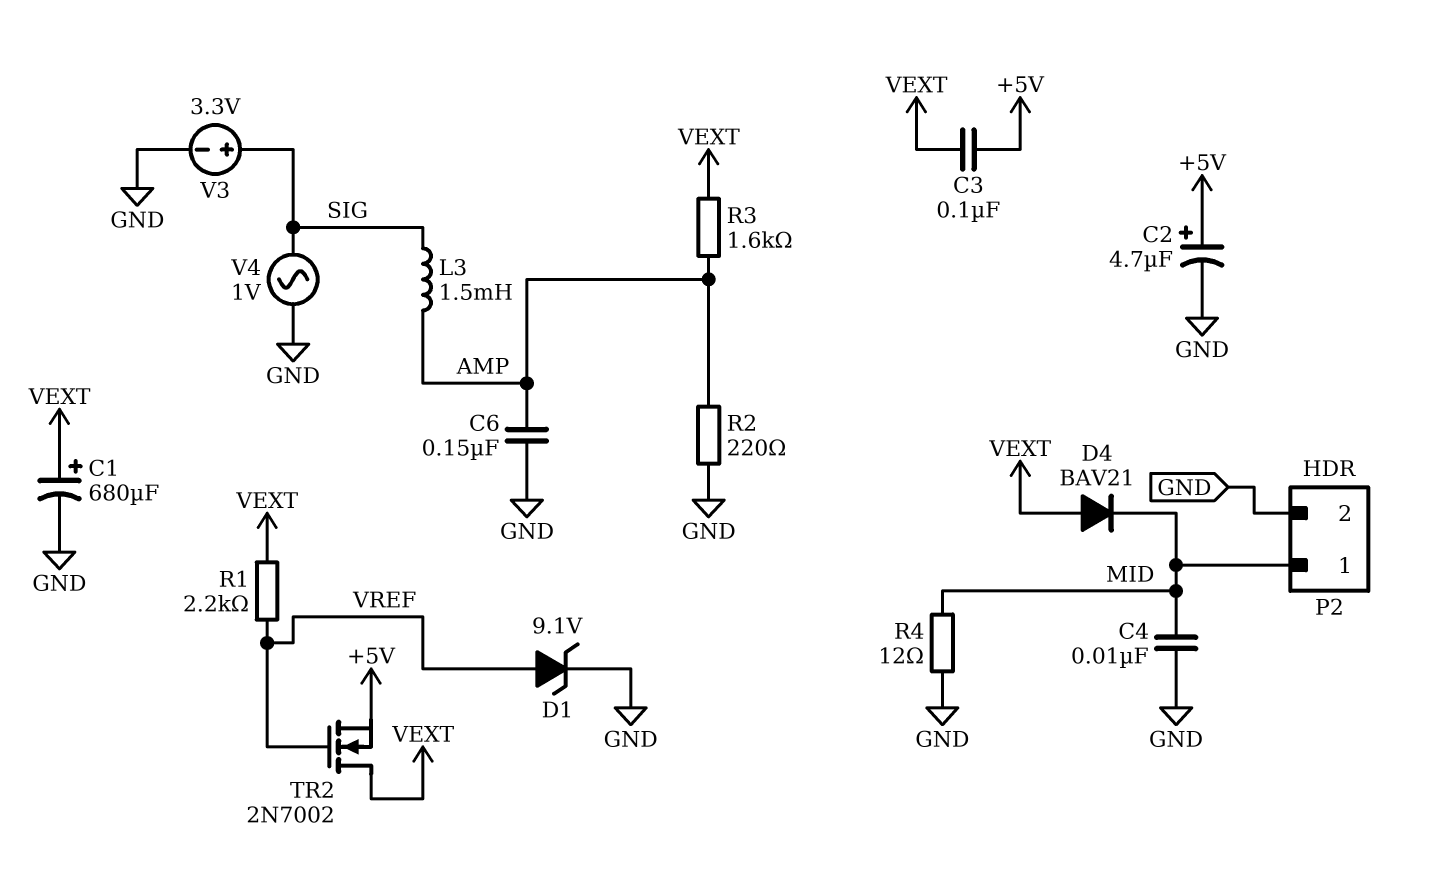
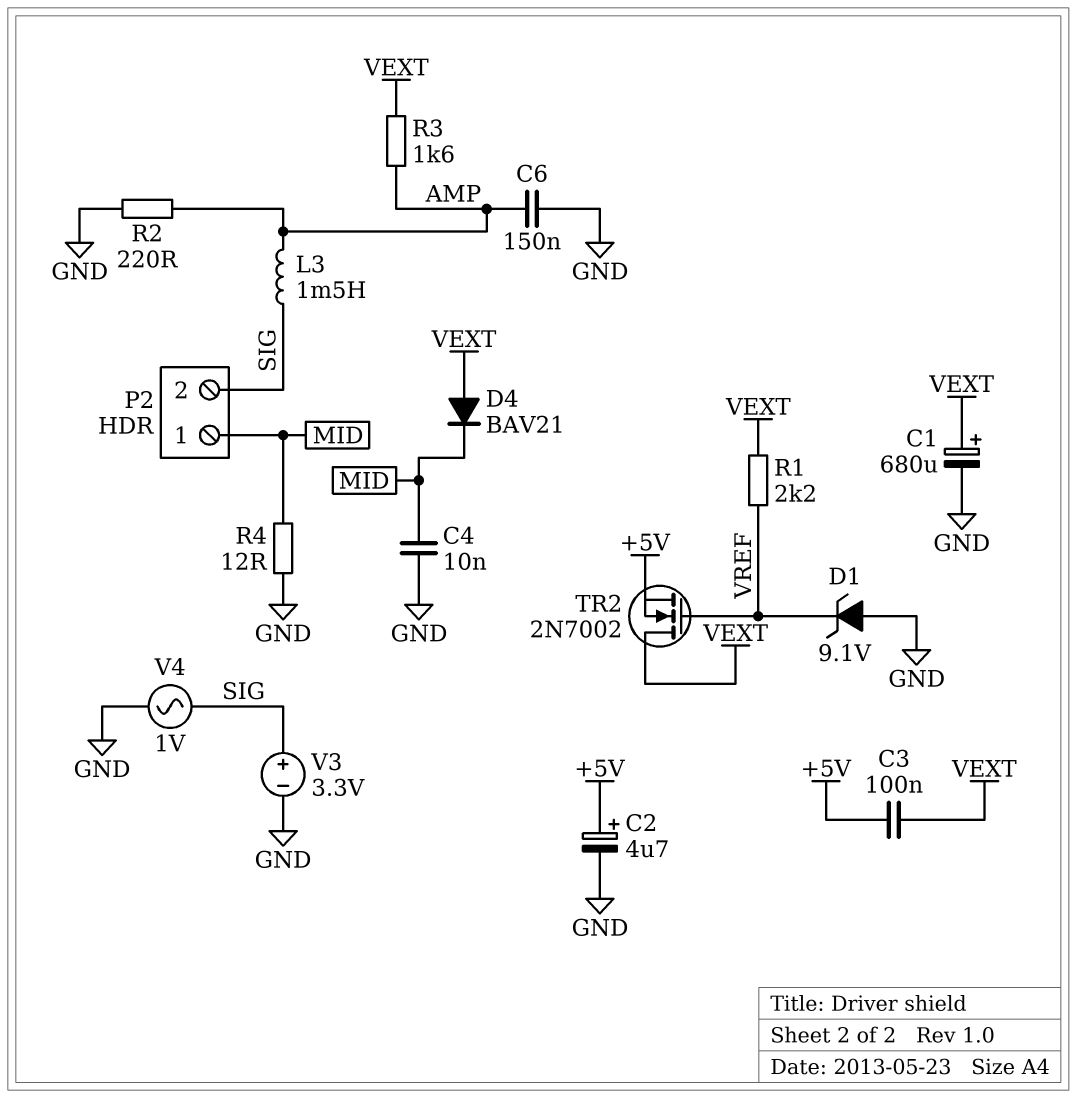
D1: zener 9.1V (A VREF, K GND) -> zener 9.1V (A GND, K VREF)
P2 pin 2: GND -> SIG

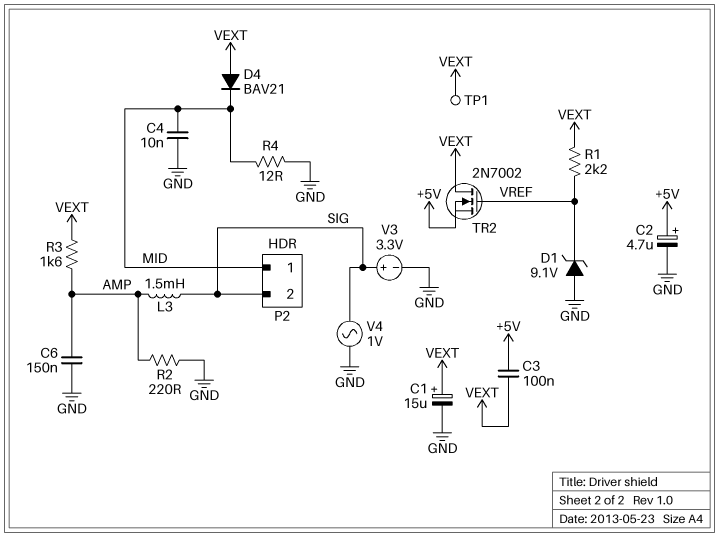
C1: 680uF (plus VEXT, minus GND) -> 15uF (plus VEXT, minus GND)
TP1: none -> test point (VEXT)

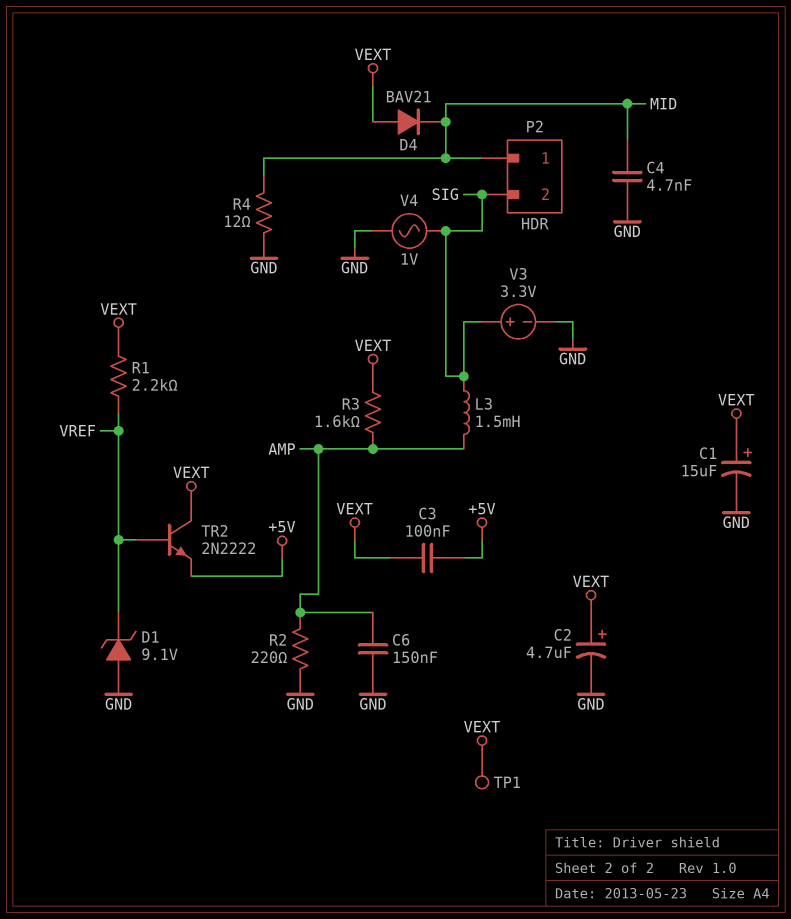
C2: 4.7uF (plus +5V, minus GND) -> 4.7uF (plus VEXT, minus GND)
C4: 10nF (GND, MID) -> 4.7nF (GND, MID)
TR2: NMOS 2N7002 (G VREF, D VEXT, S +5V) -> NPN 2N2222 (B VREF, C VEXT, E +5V)

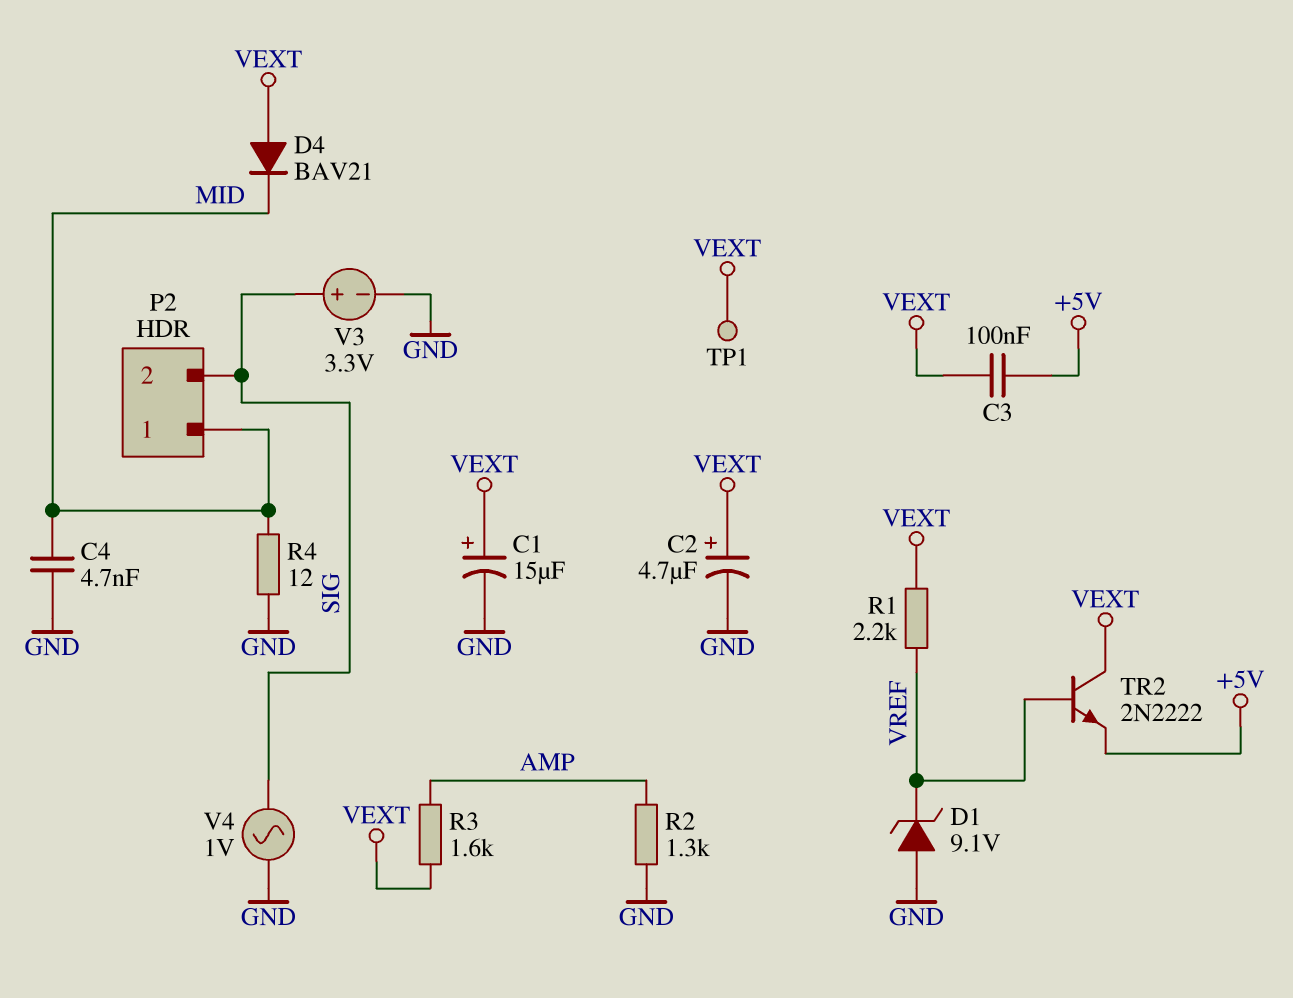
C6: 150nF (AMP, GND) -> none
L3: 1.5mH (AMP, SIG) -> none
R2: 220 (AMP, GND) -> 1.3k (AMP, GND)

